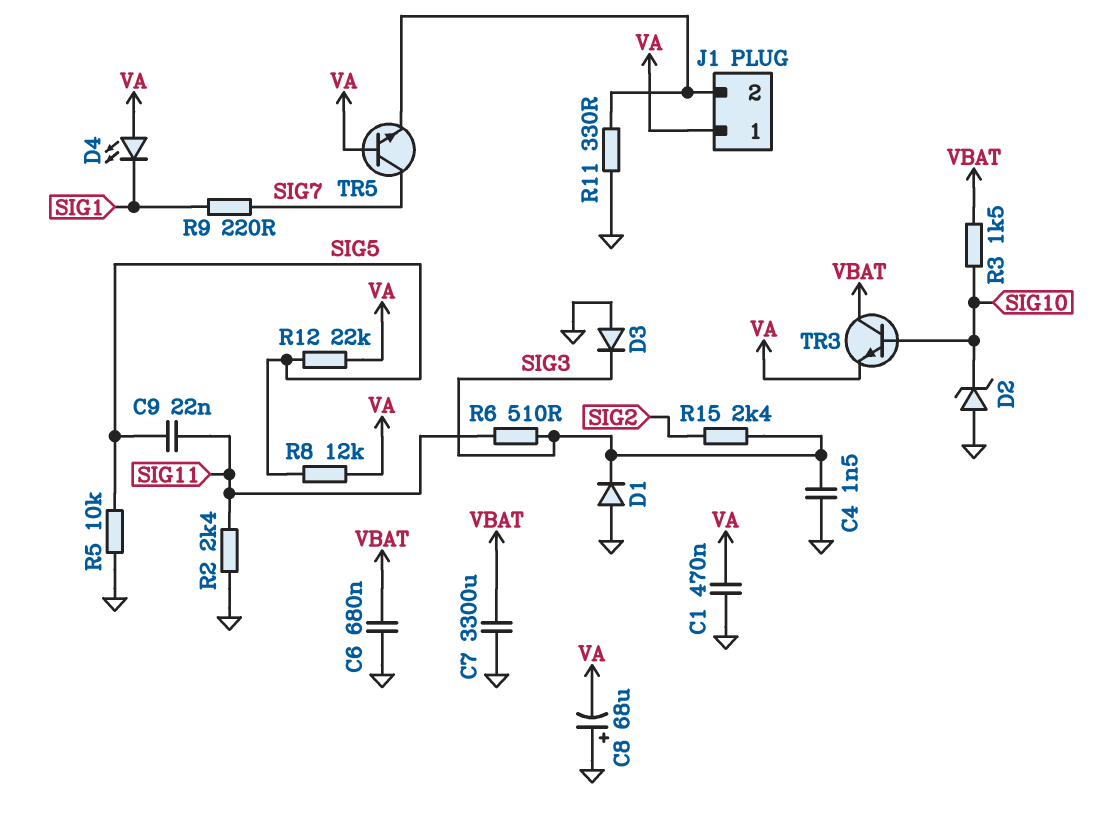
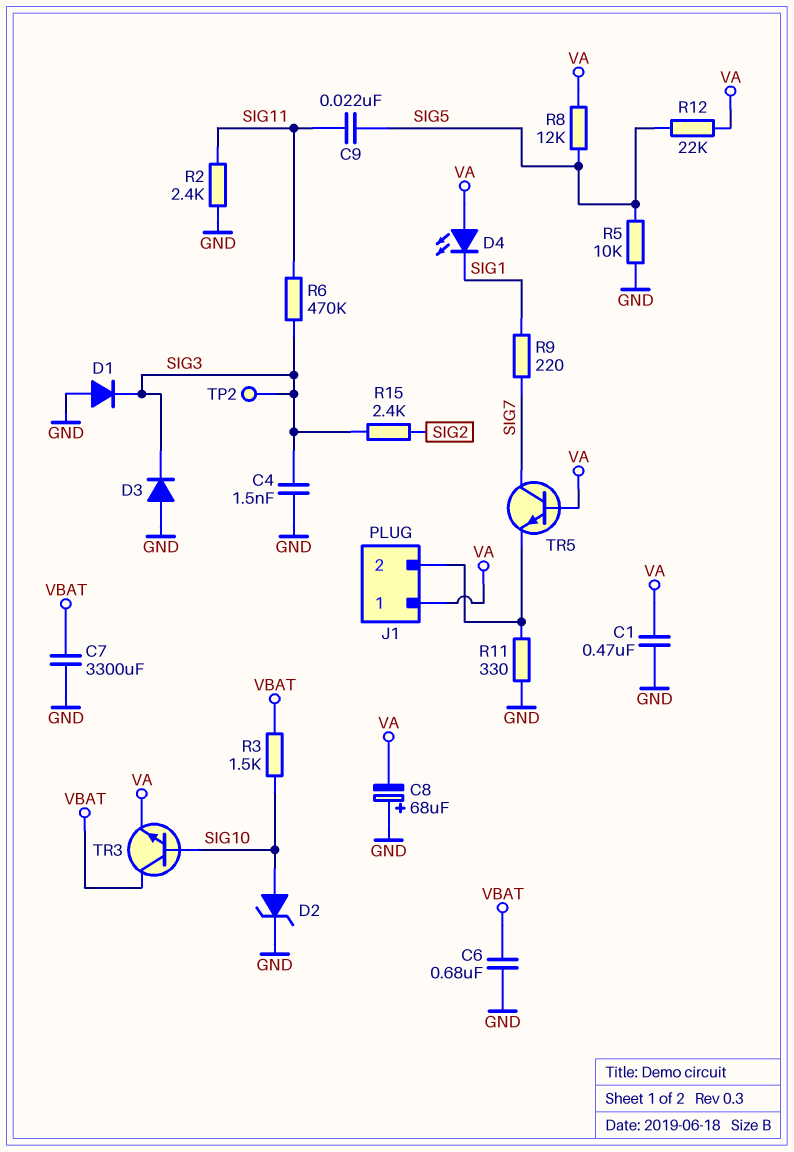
D2: zener (A GND, K SIG10) -> zener (A SIG10, K GND)
R6: 510 (SIG3, SIG11) -> 470k (SIG3, SIG11)
TP2: none -> test point (SIG3)

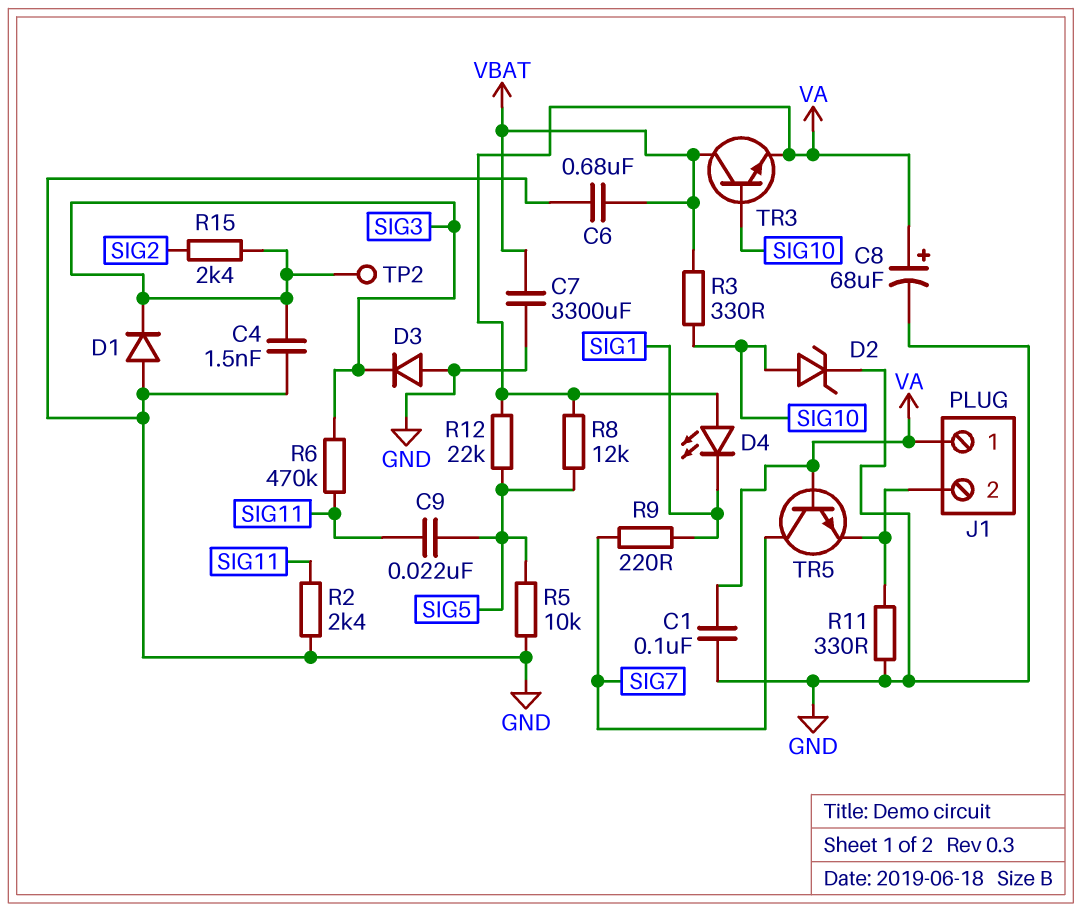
C1: 470nF (GND, VA) -> 100nF (GND, VA)
C8: 68uF (plus GND, minus VA) -> 68uF (plus VA, minus GND)
R3: 1.5k (SIG10, VBAT) -> 330 (SIG10, VBAT)

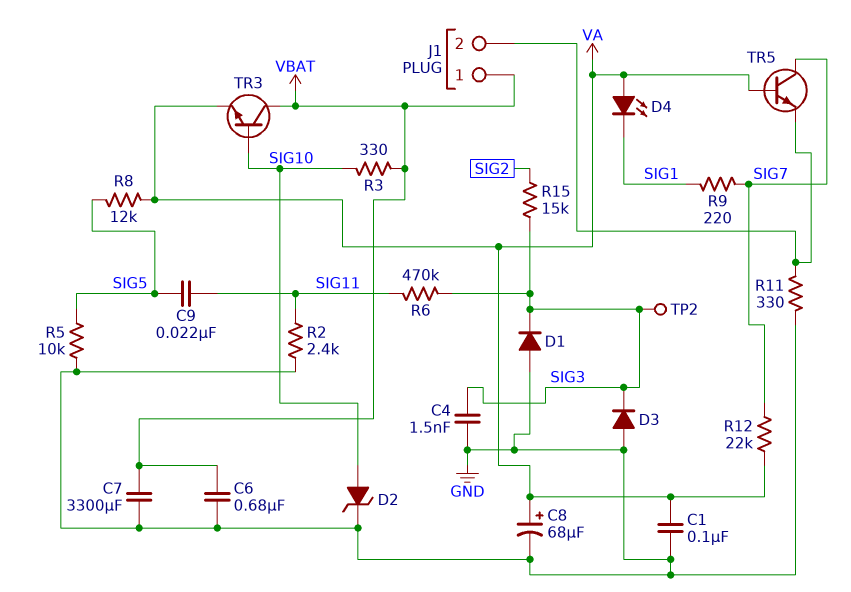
J1 pin 1: VA -> VBAT
R12: 22k (SIG5, VA) -> 22k (SIG7, VA)
R15: 2.4k (SIG2, SIG3) -> 15k (SIG2, SIG3)

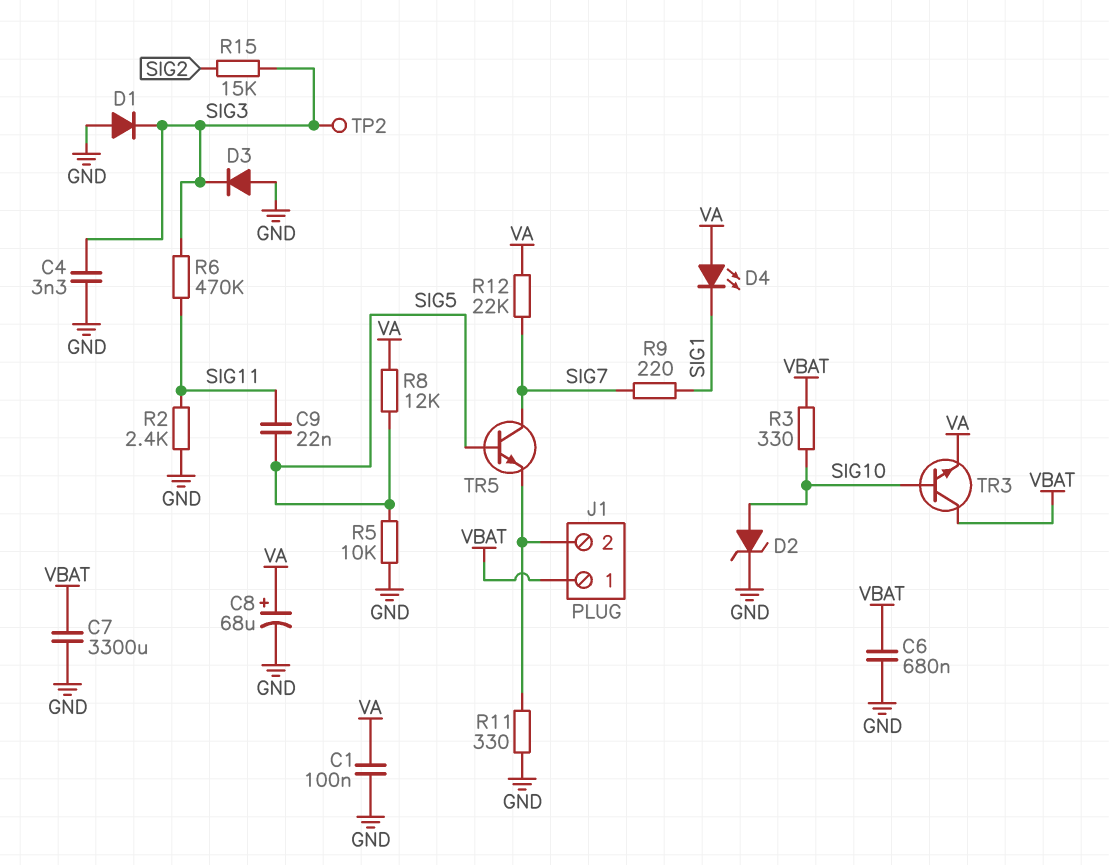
C4: 1.5nF (GND, SIG3) -> 3.3nF (GND, SIG3)
TR5: NPN (B VA, C SIG7, E J1/2) -> NPN (B SIG5, C SIG7, E J1/2)

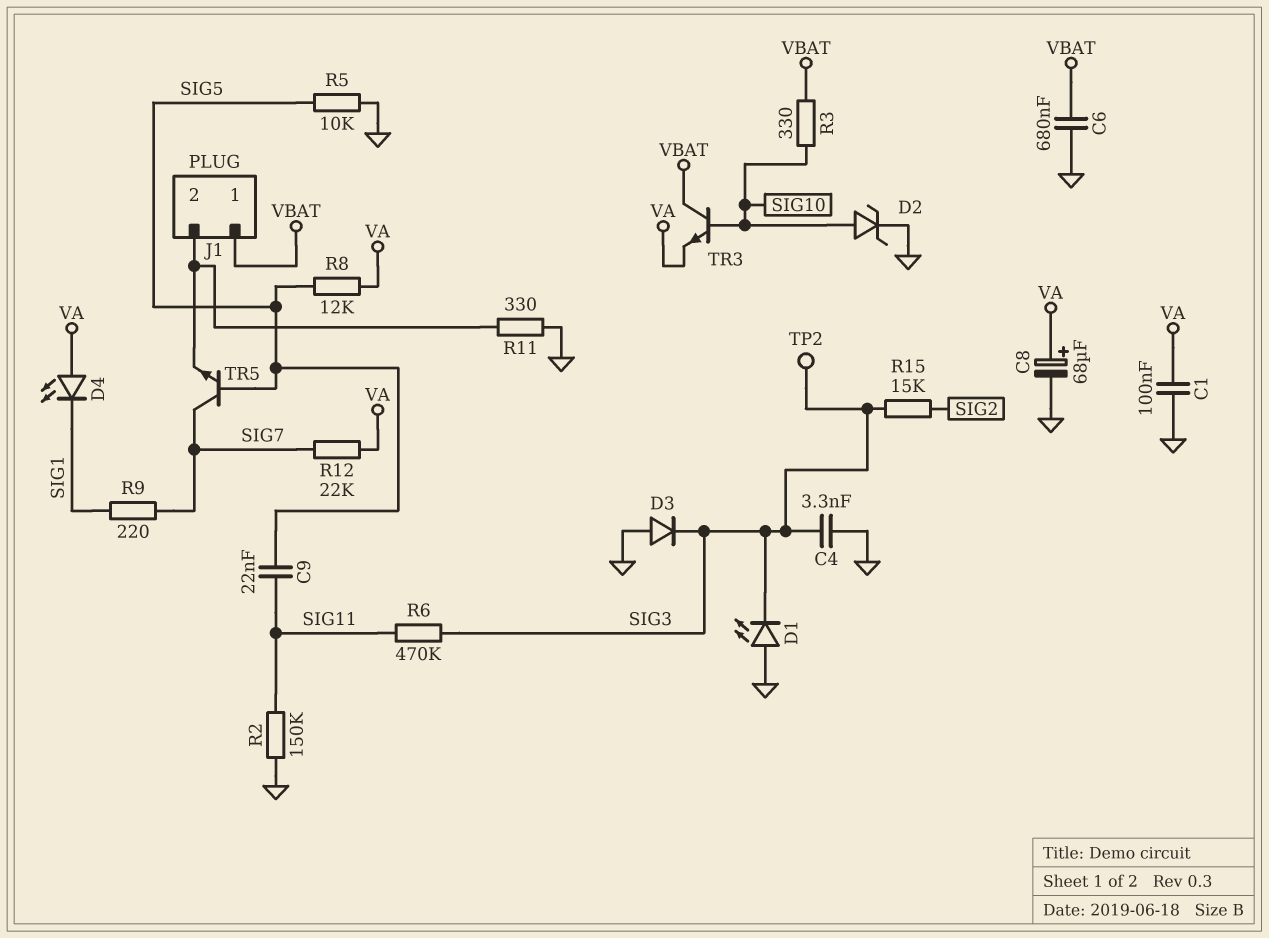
C7: 3300uF (GND, VBAT) -> none
D1: diode (A GND, K SIG3) -> LED (A GND, K SIG3)
R2: 2.4k (GND, SIG11) -> 150k (GND, SIG11)

